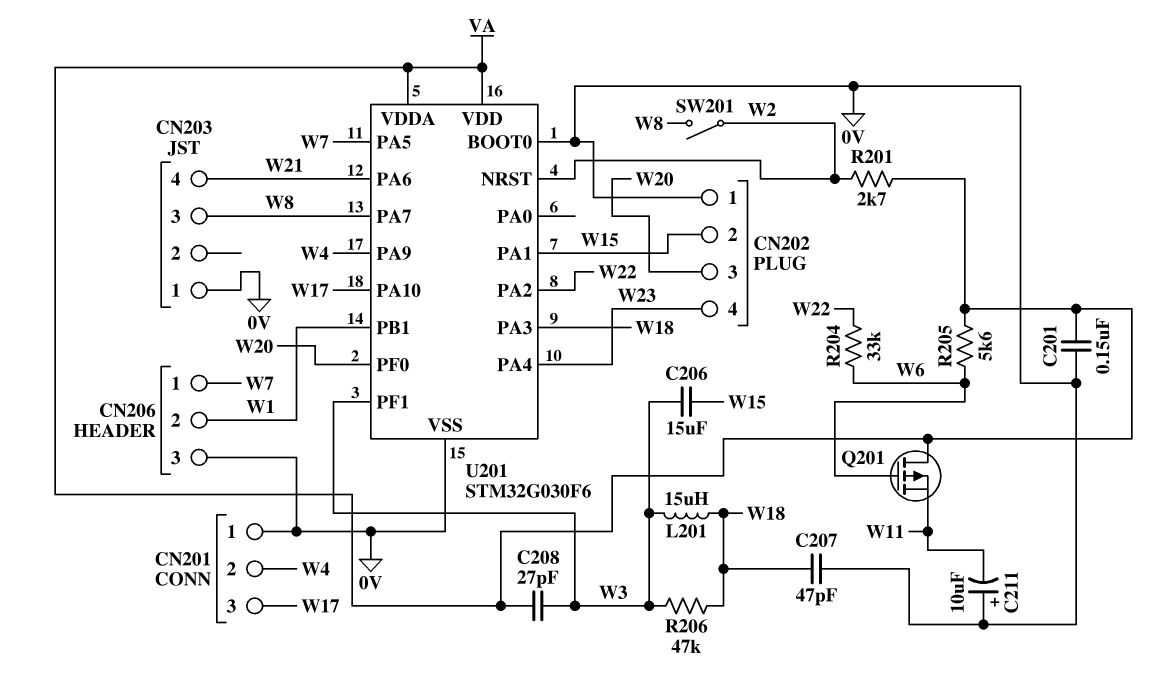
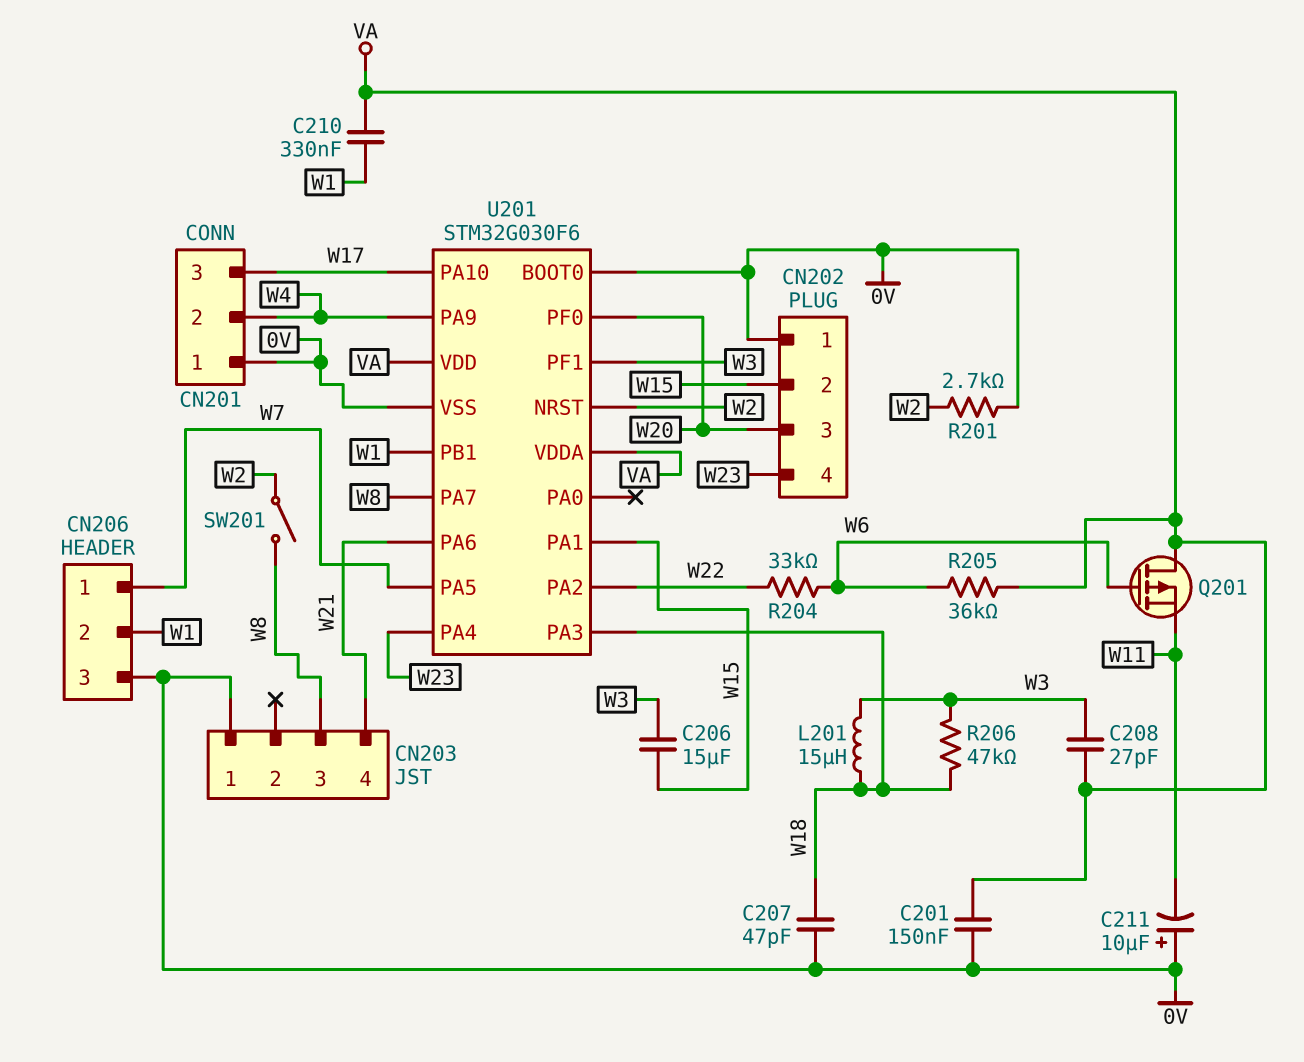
C210: none -> 330nF (VA, W1)
R201: 2.7k (VA, W2) -> 2.7k (0V, W2)
R205: 5.6k (VA, W6) -> 36k (VA, W6)

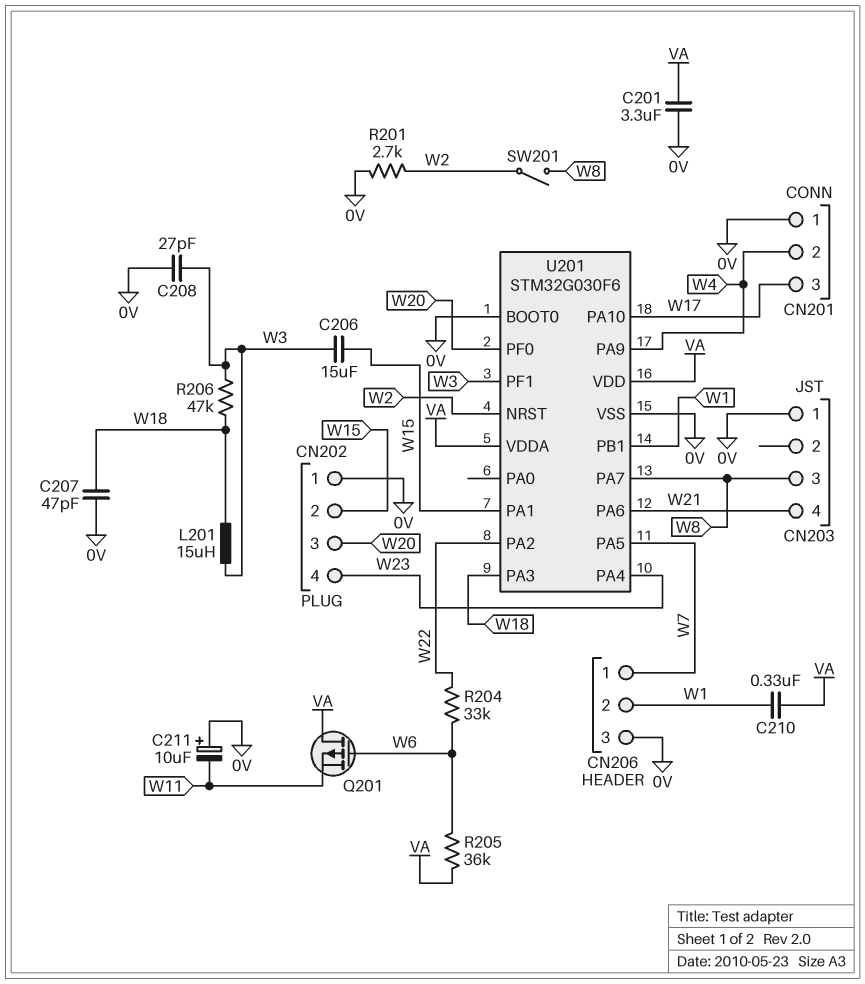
C201: 150nF (0V, VA) -> 3.3uF (0V, VA)
C208: 27pF (VA, W3) -> 27pF (0V, W3)

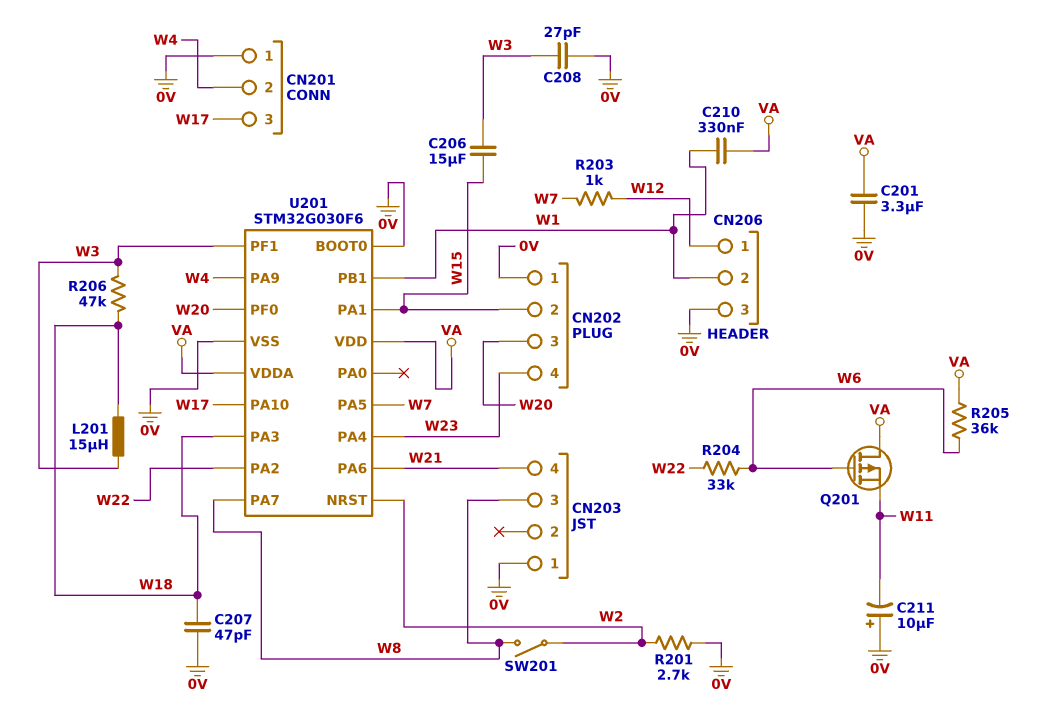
CN206 pin 1: W7 -> W12
R203: none -> 1k (W7, W12)

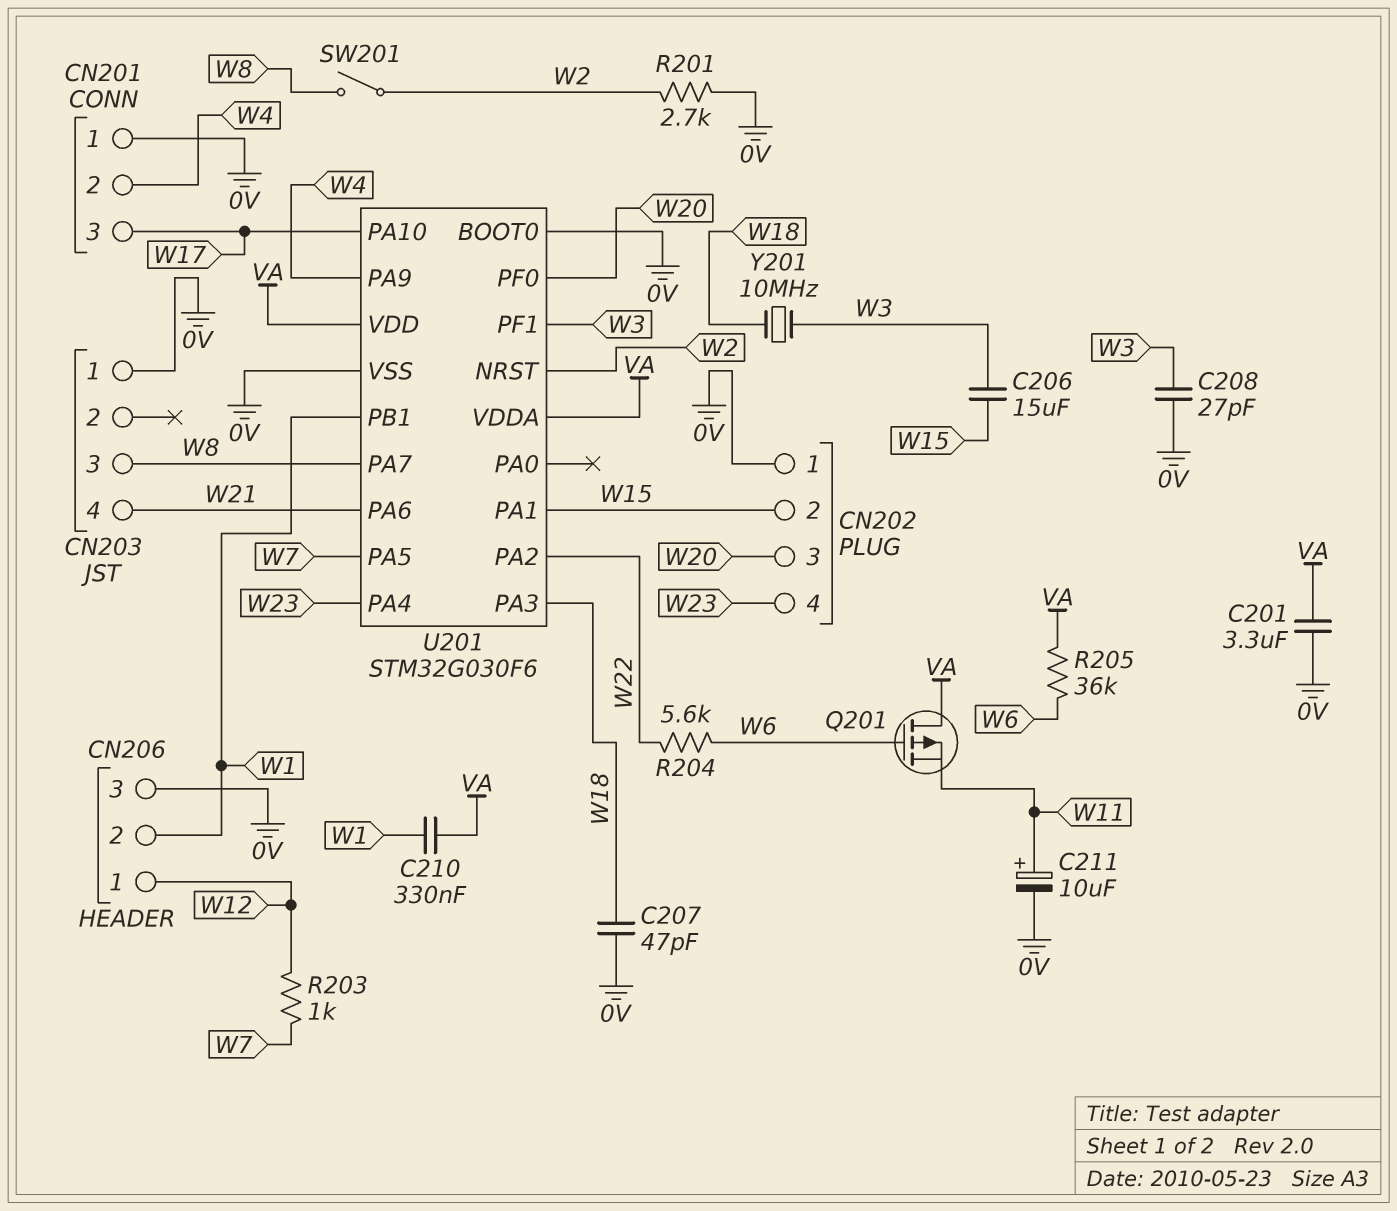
C211: 10uF (plus 0V, minus W11) -> 10uF (plus W11, minus 0V)
L201: 15uH (W3, W18) -> none
R204: 33k (W6, W22) -> 5.6k (W6, W22)
R206: 47k (W3, W18) -> none
Y201: none -> 10MHz (W3, W18)

